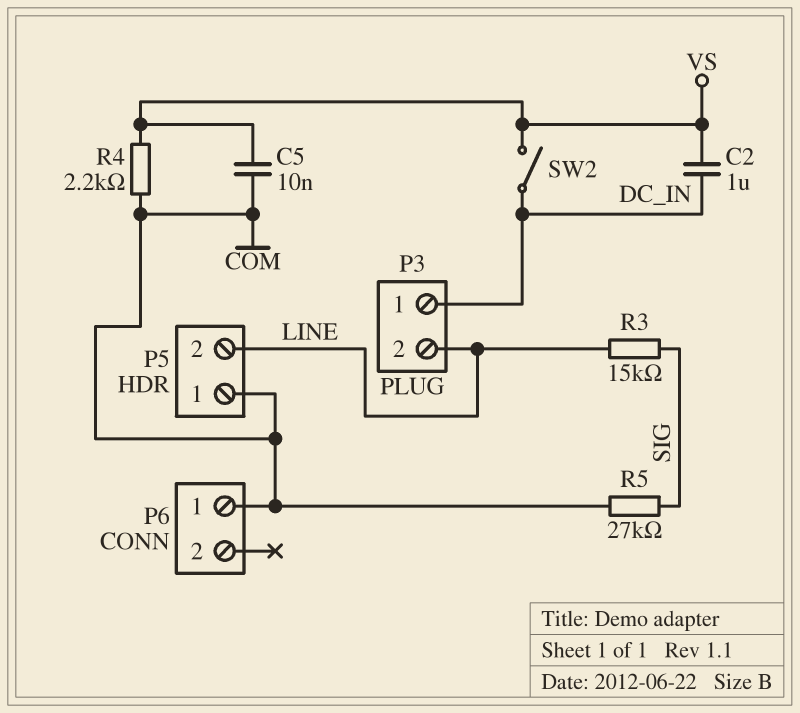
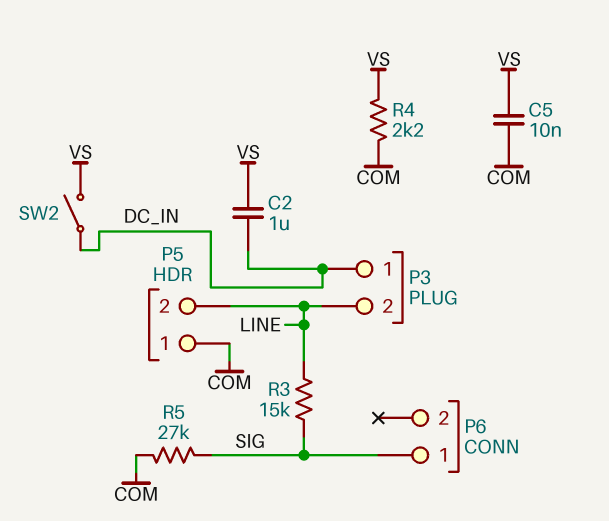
P6 pin 1: COM -> SIG

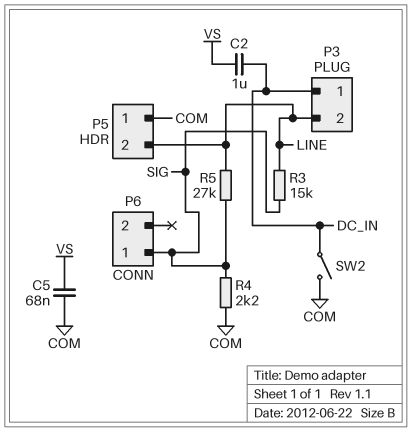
C5: 10nF (COM, VS) -> 68nF (COM, VS)
R4: 2.2k (COM, VS) -> 2.2k (COM, SIG)
R5: 27k (COM, SIG) -> 27k (LINE, SIG)
SW2: switch (DC_IN, VS) -> switch (COM, DC_IN)

